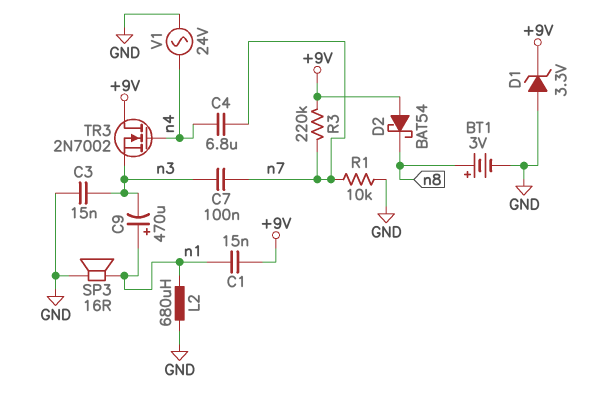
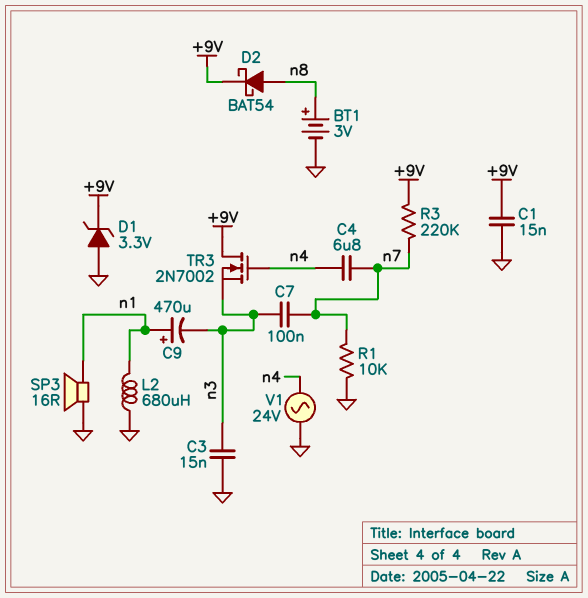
C1: 15nF (+9V, n1) -> 15nF (+9V, GND)
D2: schottky BAT54 (A +9V, K n8) -> schottky BAT54 (A n8, K +9V)

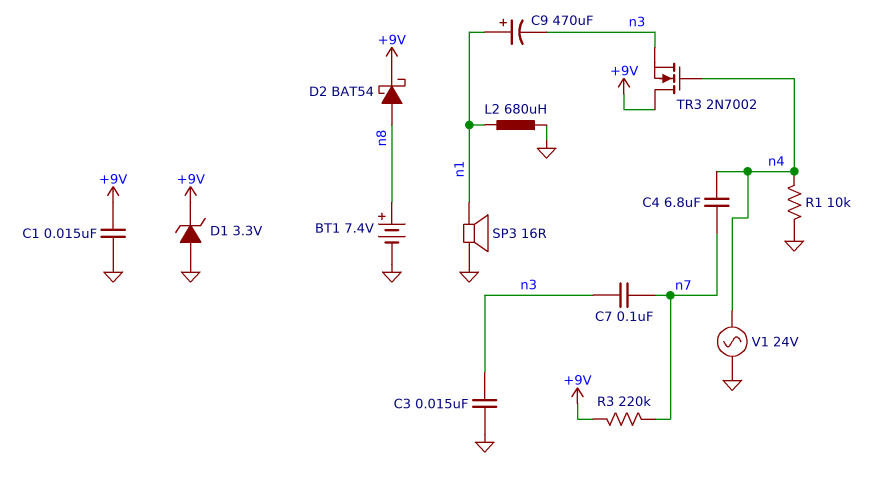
BT1: 3V (plus n8, minus GND) -> 7.4V (plus n8, minus GND)
R1: 10k (GND, n7) -> 10k (GND, n4)

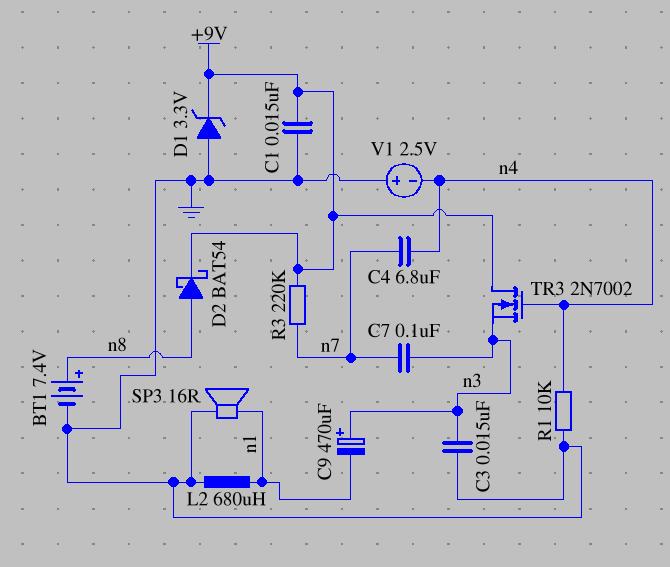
C9: 470uF (plus n1, minus n3) -> 470uF (plus n3, minus n1)
V1: AC 24V (GND, n4) -> 2.5V (plus GND, minus n4)

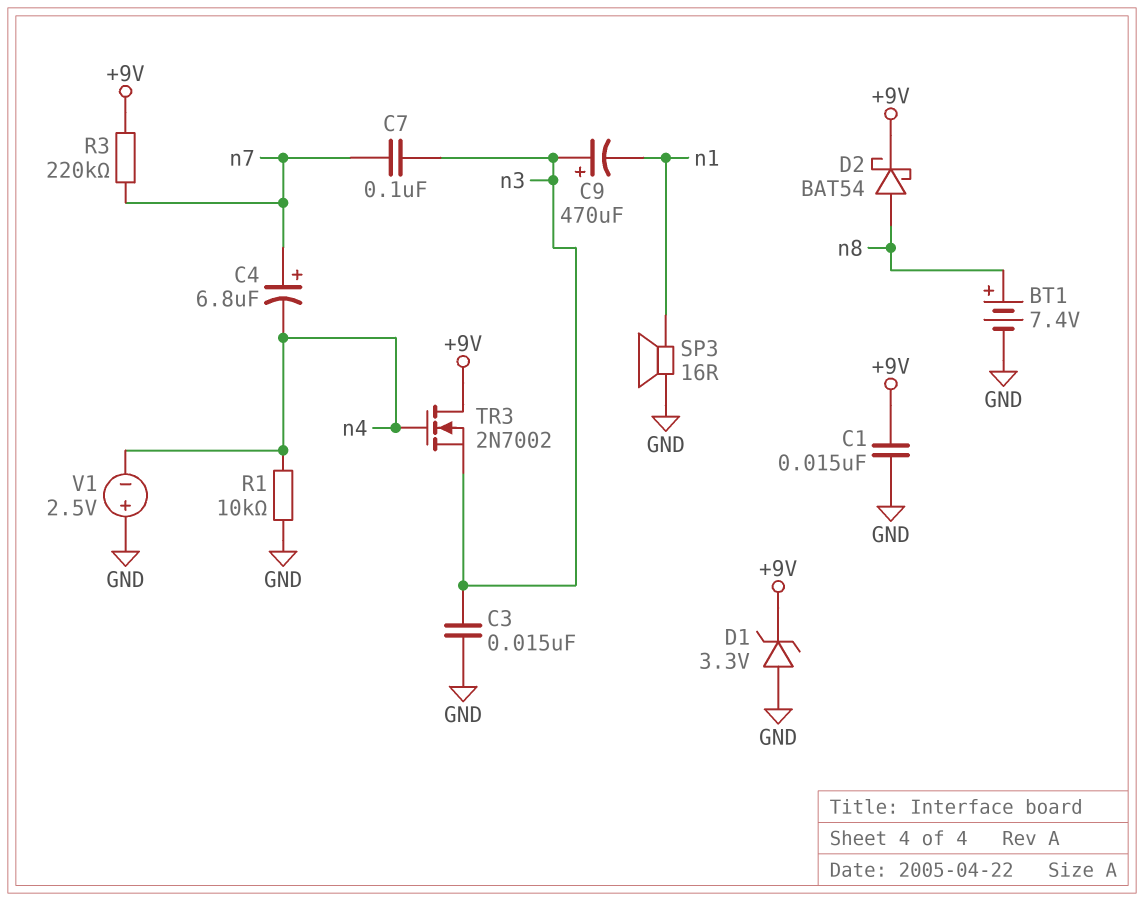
C4: 6.8uF (n4, n7) -> 6.8uF (plus n7, minus n4)
L2: 680uH (GND, n1) -> none

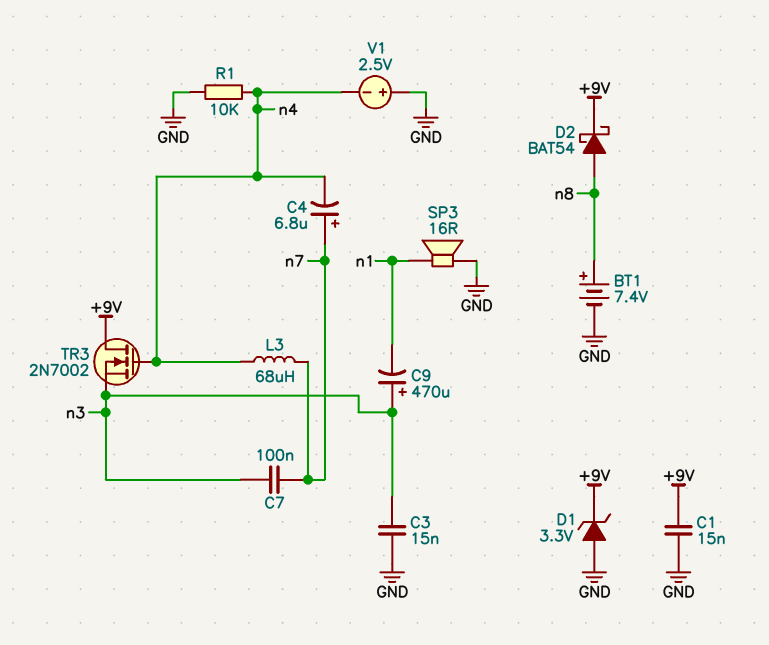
L3: none -> 68uH (n4, n7)
R3: 220k (+9V, n7) -> none

